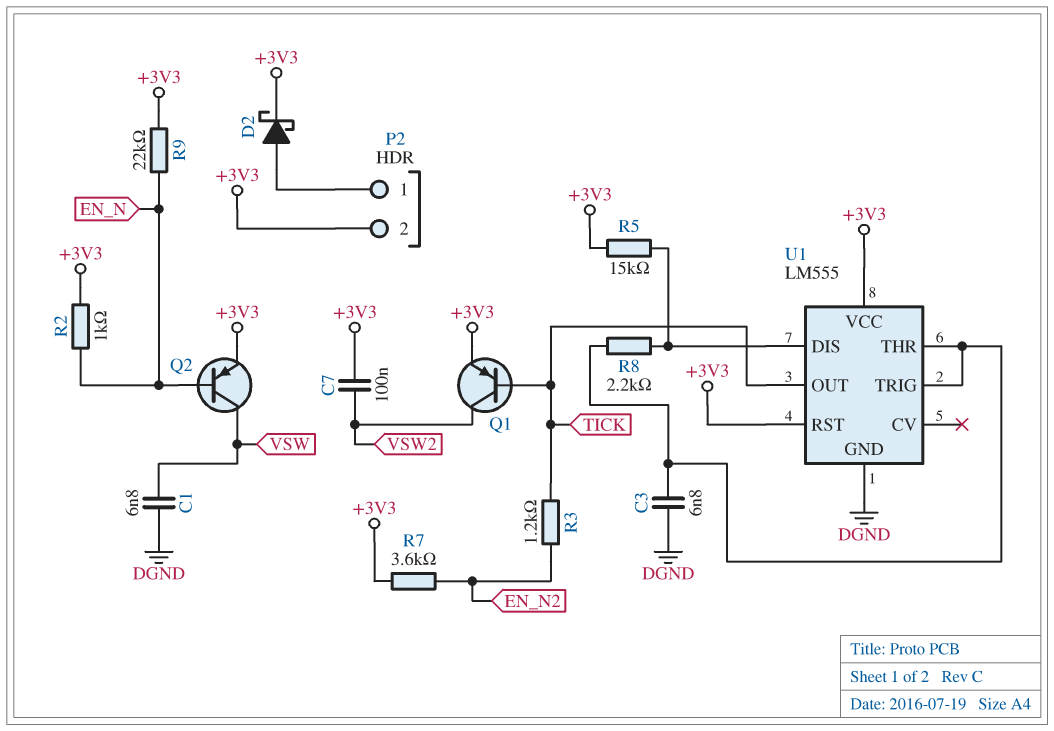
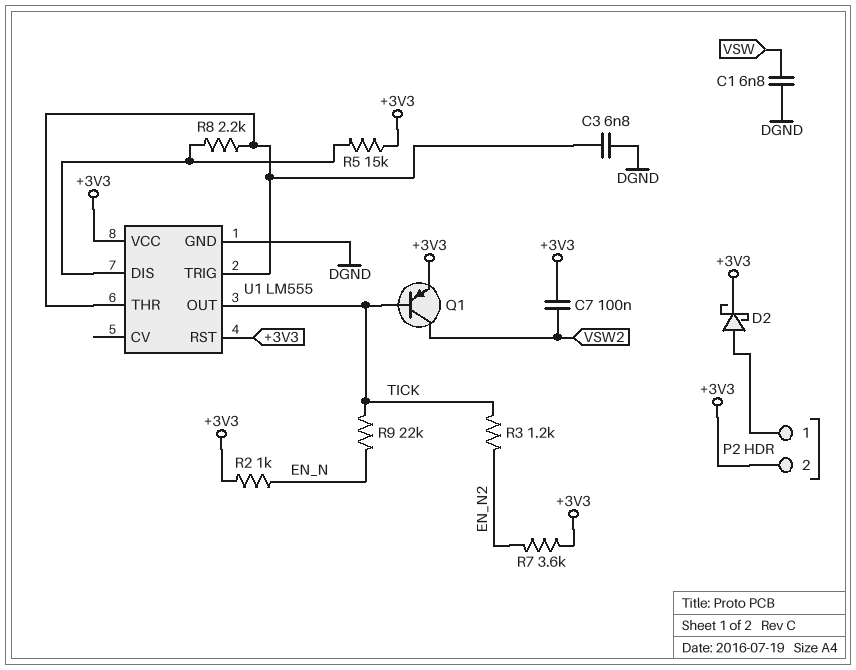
Q2: PNP (B EN_N, C VSW, E +3V3) -> none
R9: 22k (+3V3, EN_N) -> 22k (EN_N, TICK)

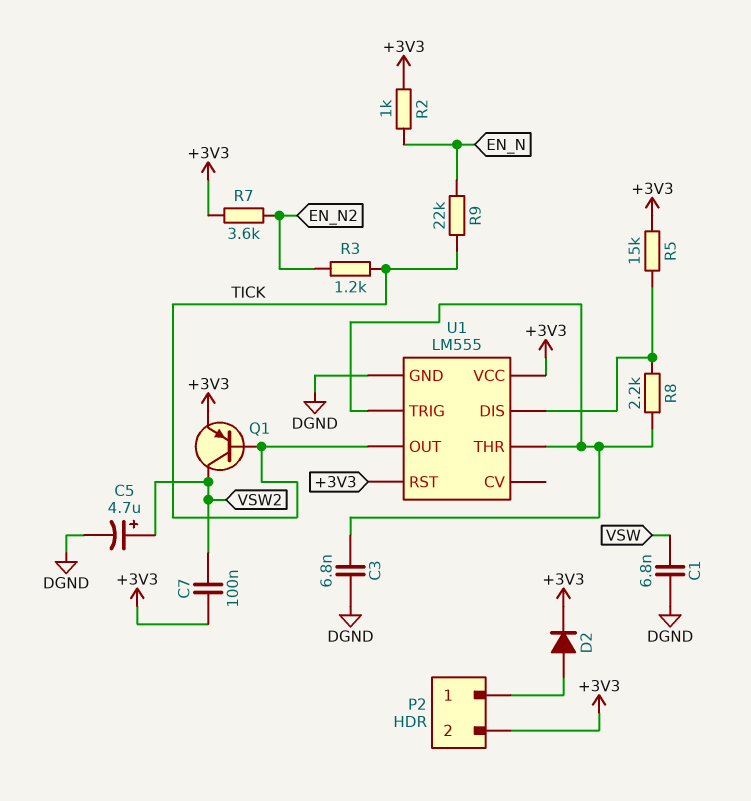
C5: none -> 4.7uF (plus VSW2, minus DGND)
D2: schottky (A P2/1, K +3V3) -> diode (A P2/1, K +3V3)

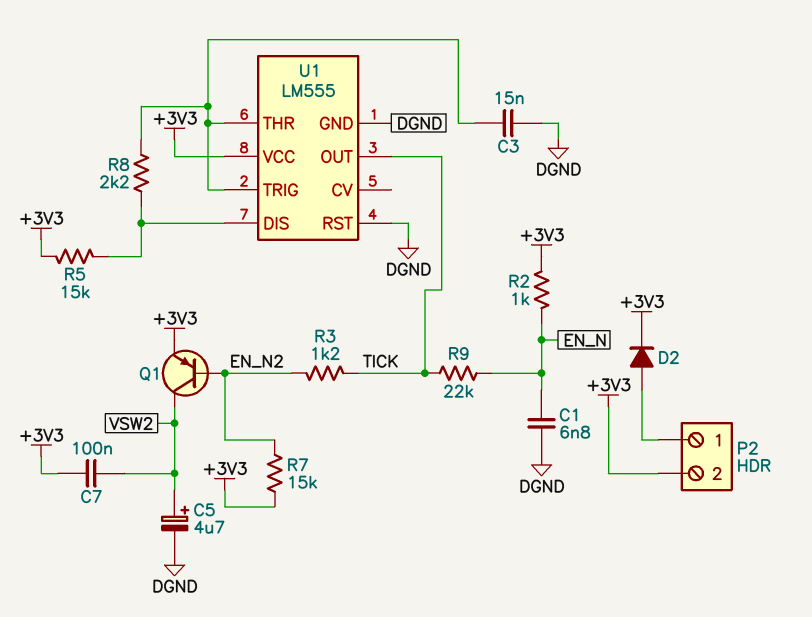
C1: 6.8nF (DGND, VSW) -> 6.8nF (DGND, EN_N)
C3: 6.8nF (DGND, U1/THR) -> 15nF (DGND, U1/THR)
Q1: PNP (B TICK, C VSW2, E +3V3) -> PNP (B EN_N2, C VSW2, E +3V3)
R7: 3.6k (+3V3, EN_N2) -> 15k (+3V3, EN_N2)
U1 pin RST: +3V3 -> DGND

